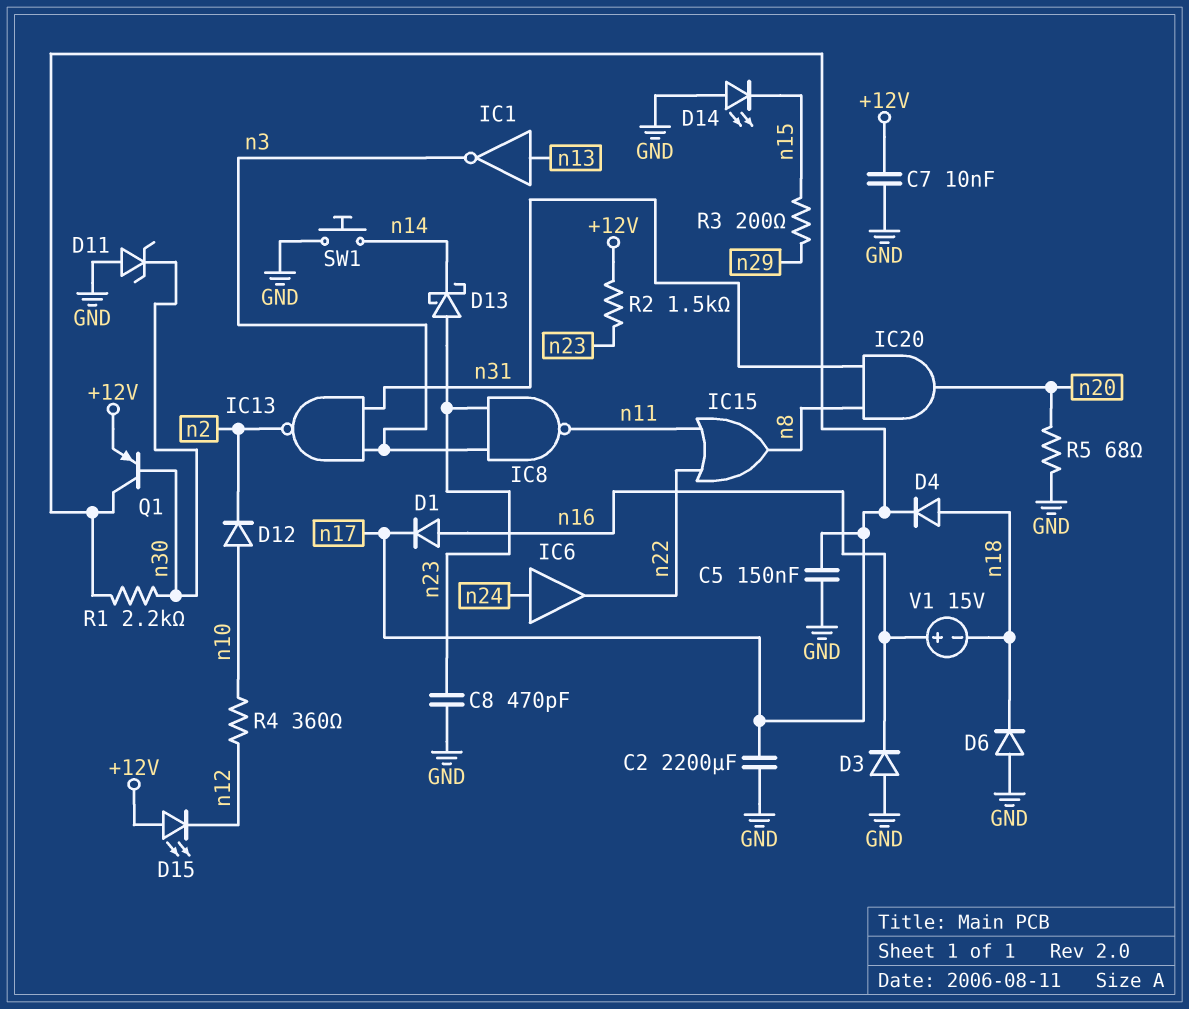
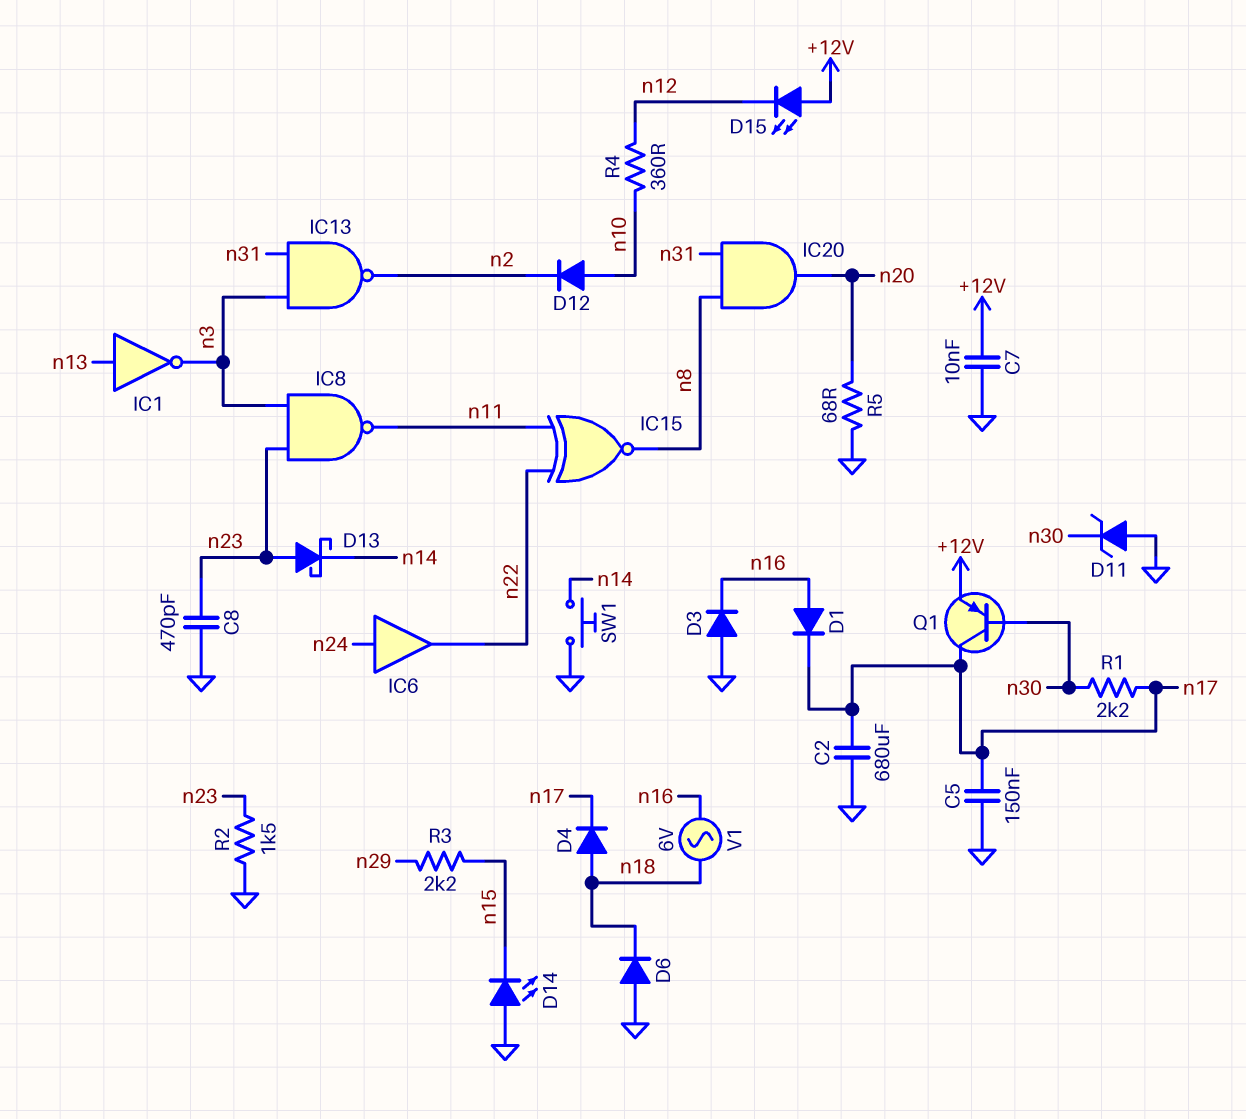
C2: 2200uF (GND, n17) -> 680uF (GND, n17)
IC15: OR (in n11, in n22, out n8) -> XNOR (in n11, in n22, out n8)
R2: 1.5k (+12V, n23) -> 1.5k (GND, n23)
R3: 200 (n15, n29) -> 2.2k (n15, n29)
V1: 15V (plus n16, minus n18) -> AC 6V (n16, n18)

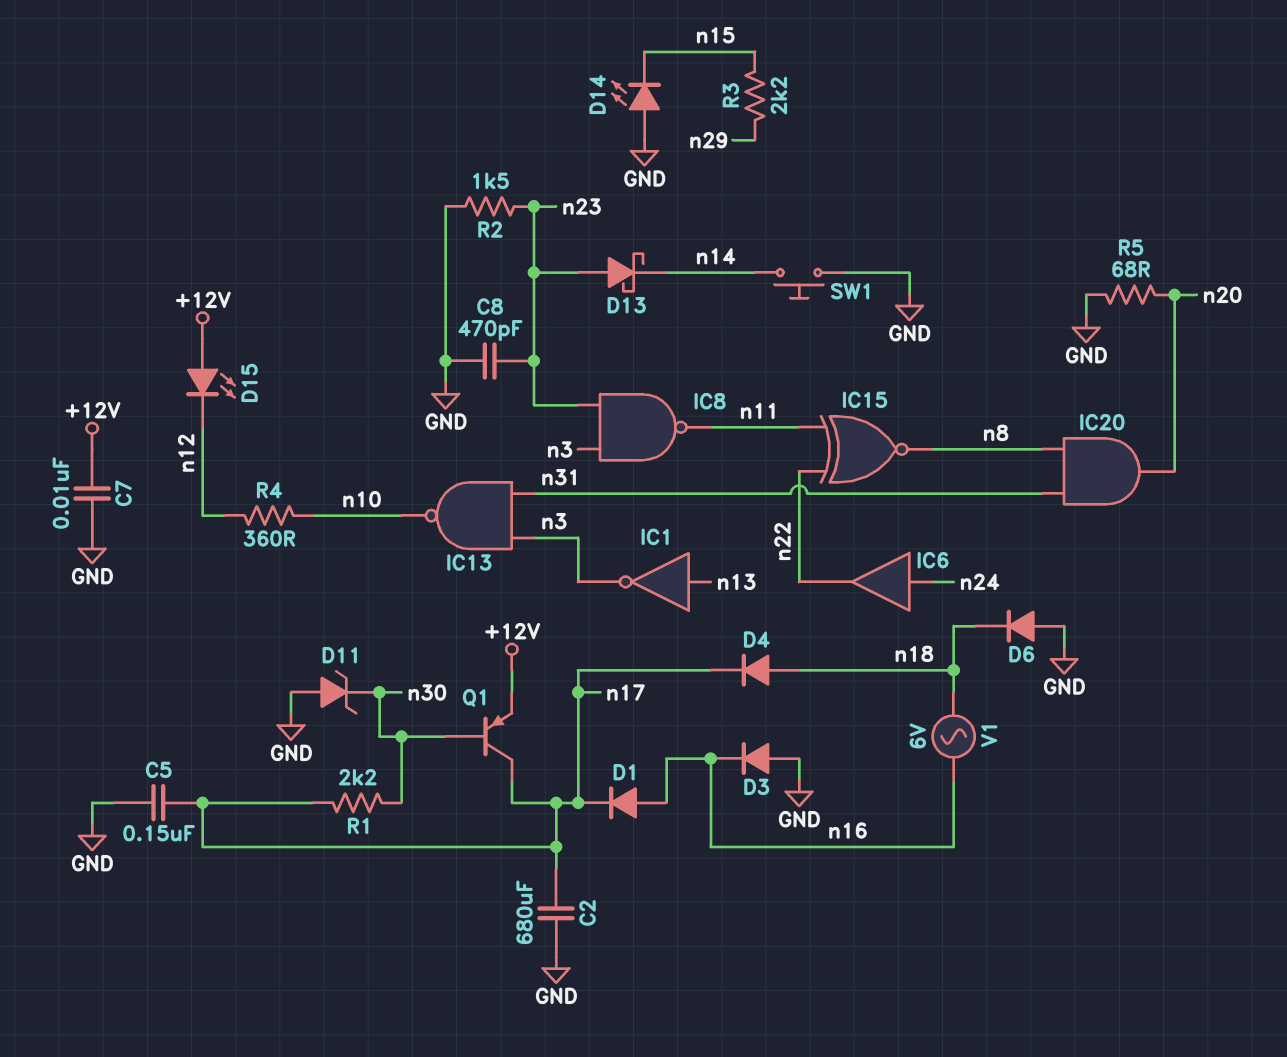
D12: diode (A n10, K n2) -> none
IC13: NAND (in n3, in n31, out n2) -> NAND (in n3, in n31, out n10)

